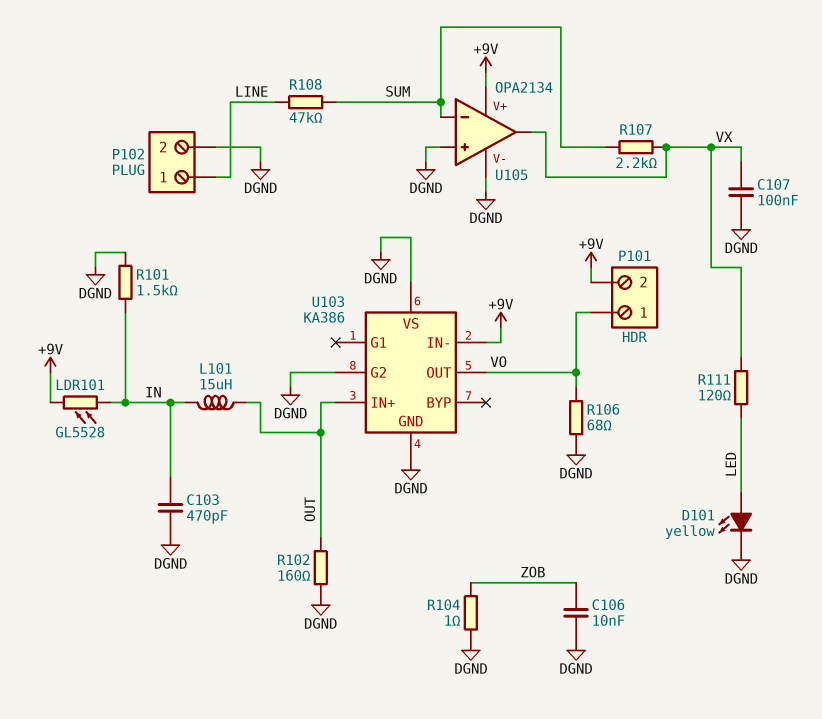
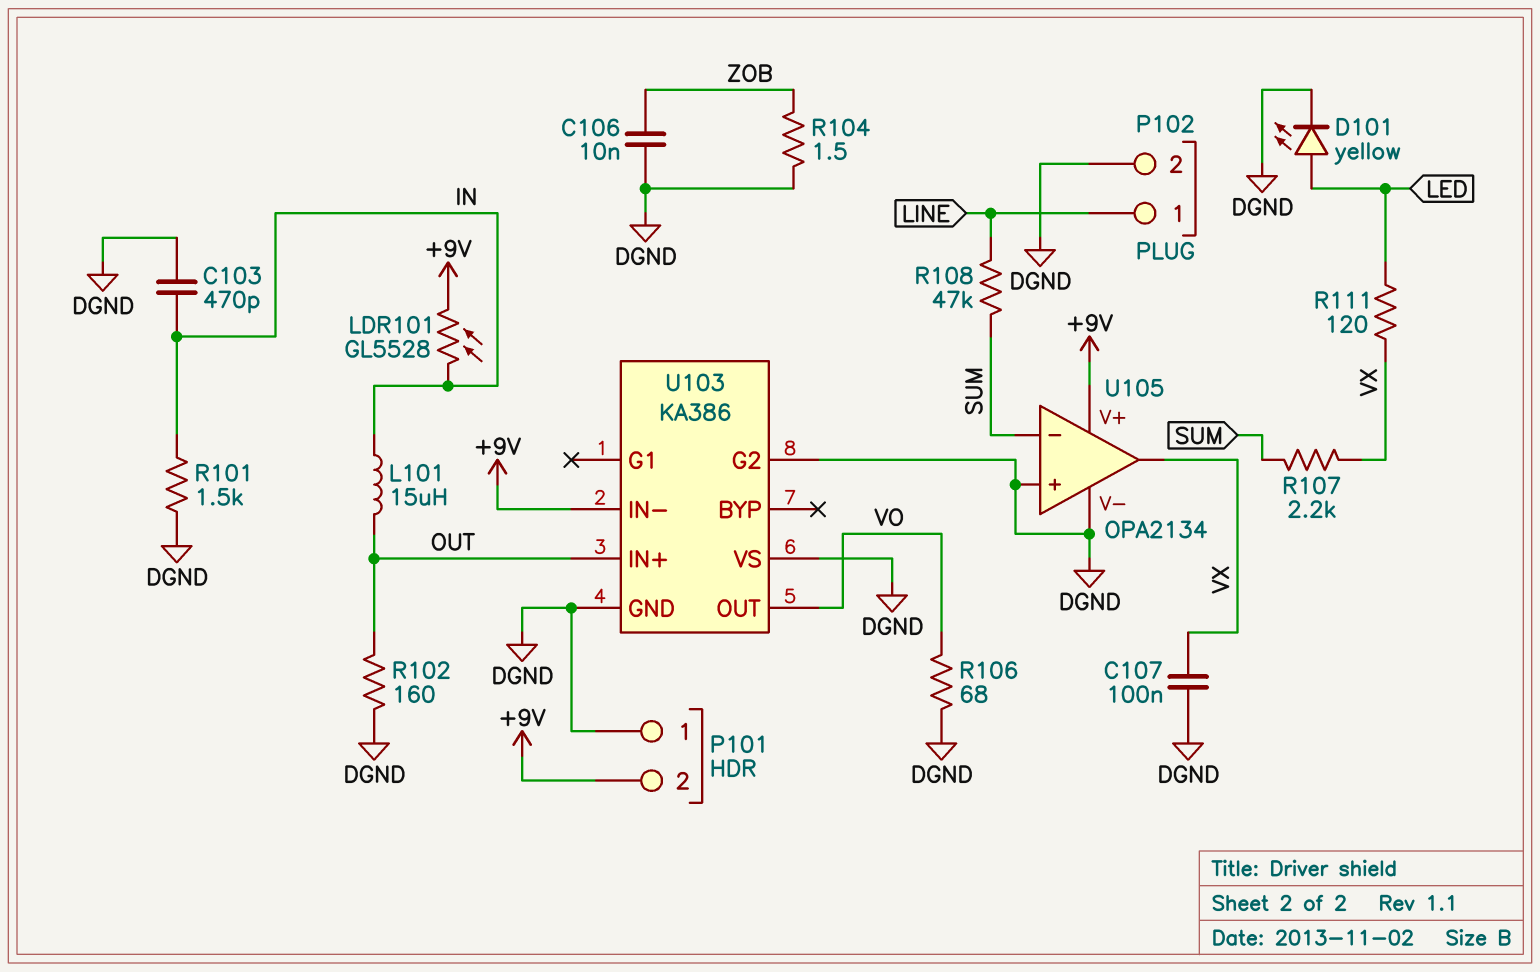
P101 pin 1: VO -> DGND
R104: 1 (DGND, ZOB) -> 1.5 (DGND, ZOB)

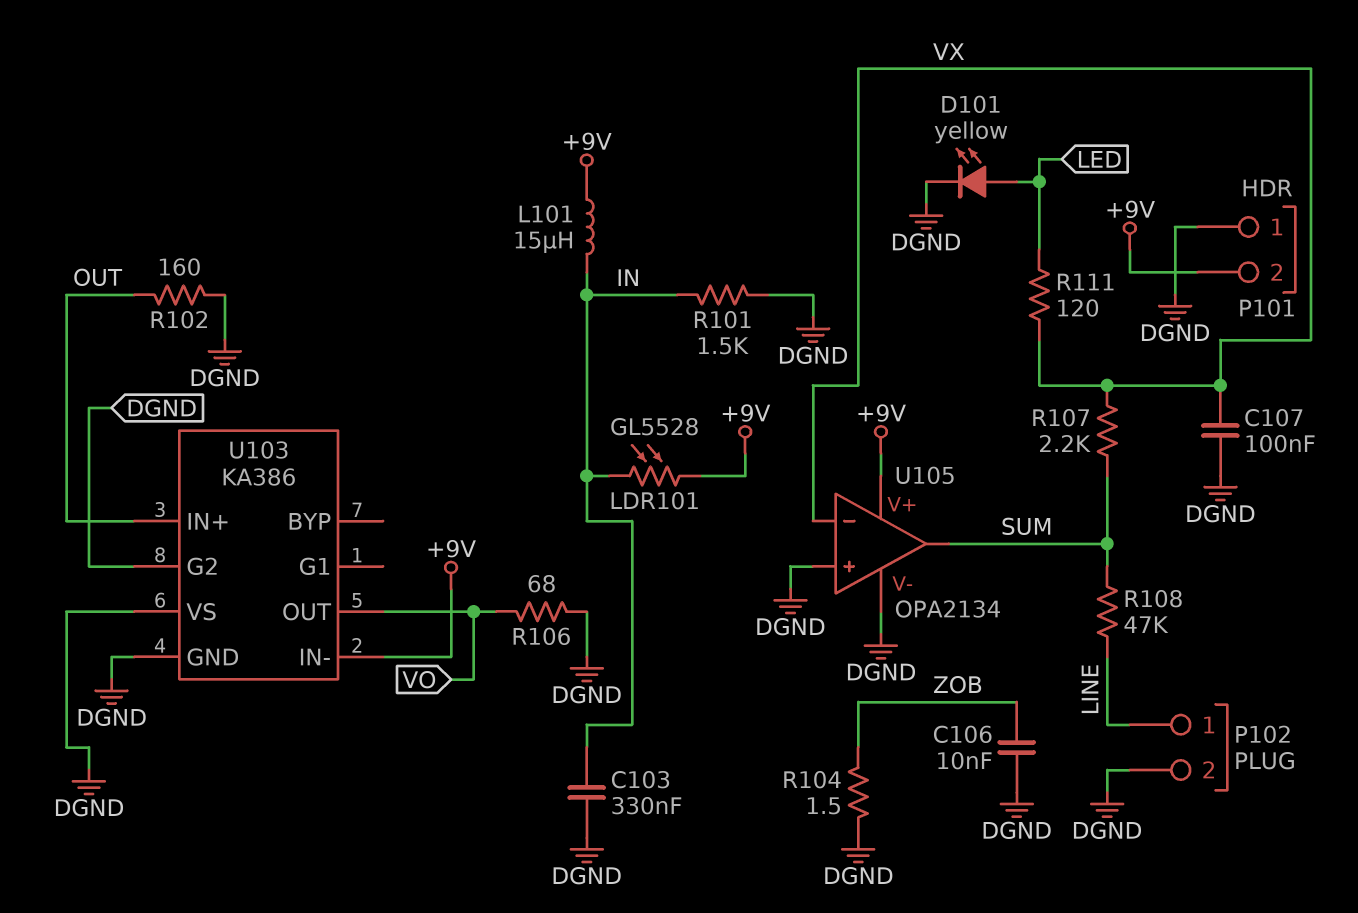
C103: 470pF (DGND, IN) -> 330nF (DGND, IN)
L101: 15uH (IN, OUT) -> 15uH (+9V, IN)
U105 pin in-: SUM -> VX
U105 pin out: VX -> SUM

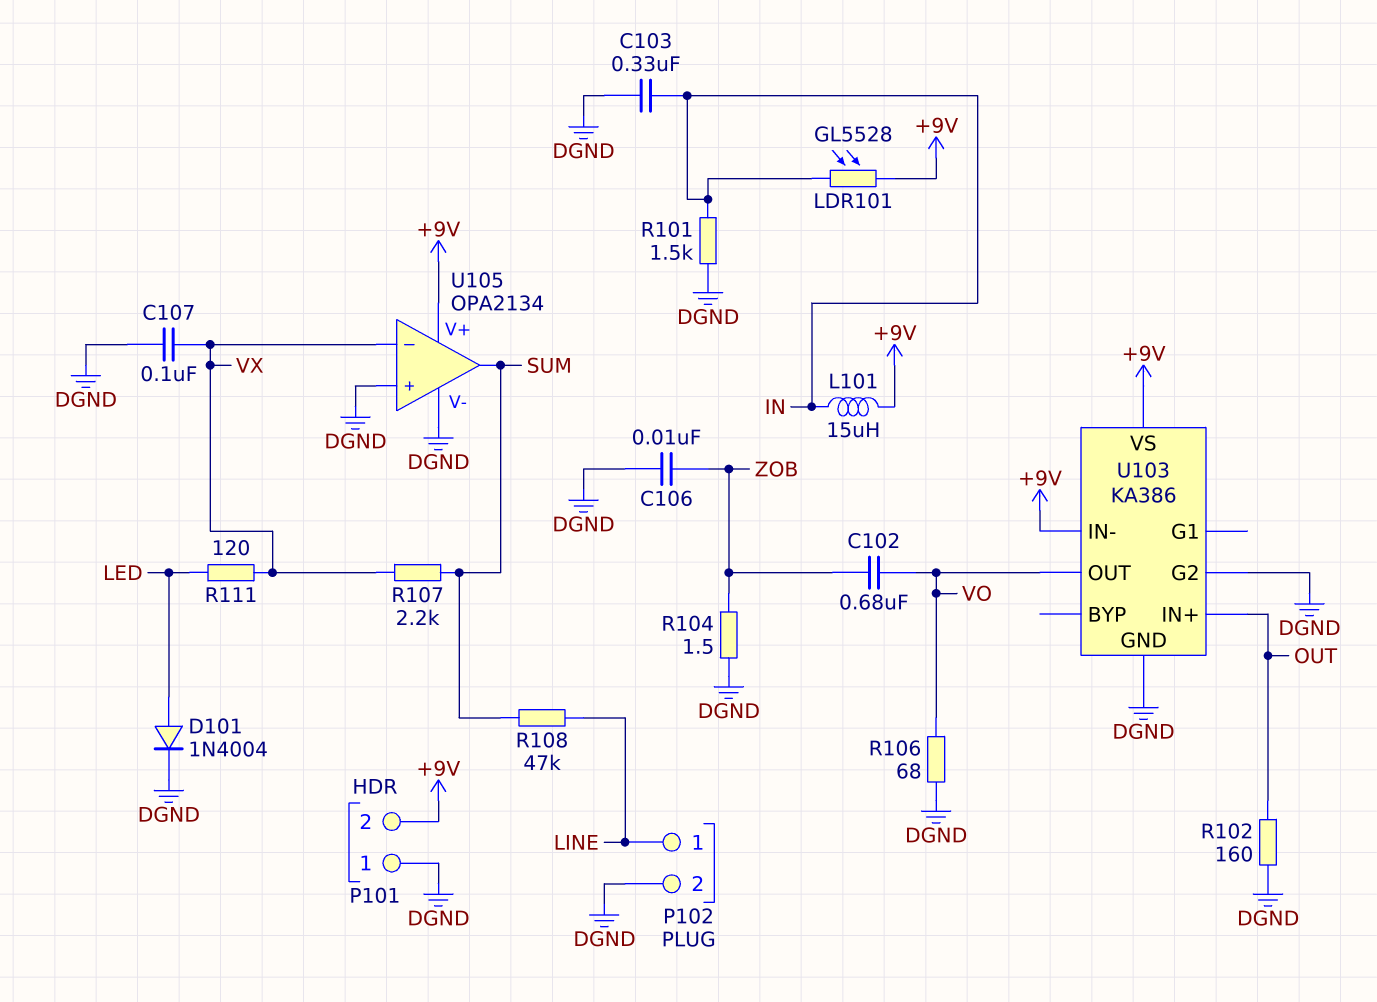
C102: none -> 680nF (VO, ZOB)
D101: LED yellow (A LED, K DGND) -> diode 1N4004 (A LED, K DGND)
U103 pin VS: DGND -> +9V

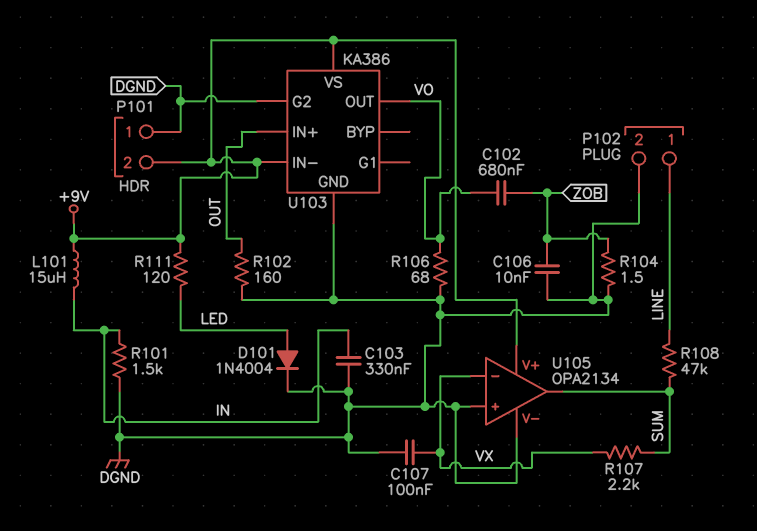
LDR101: GL5528 (+9V, IN) -> none
R111: 120 (LED, VX) -> 120 (+9V, LED)

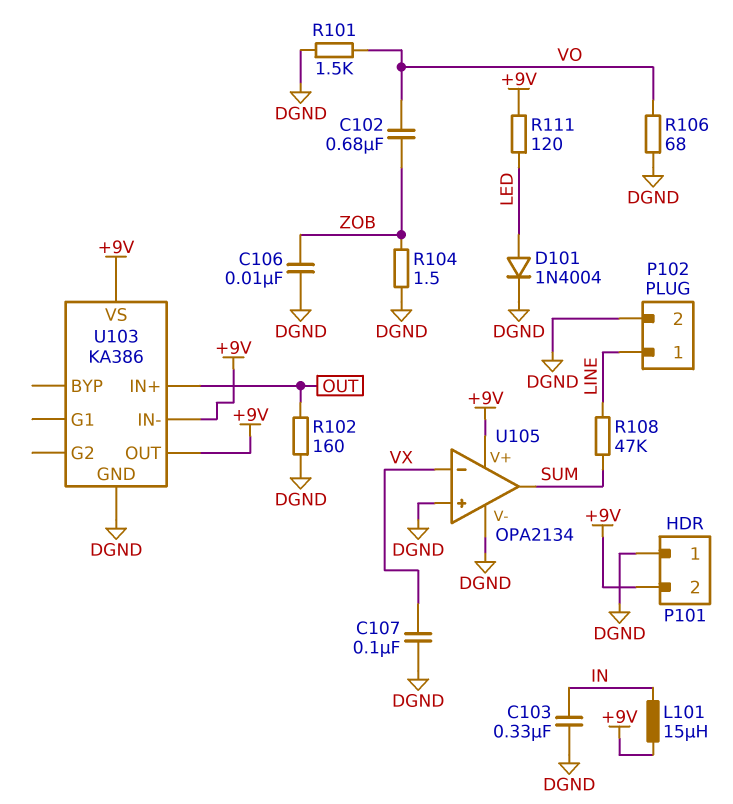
R101: 1.5k (DGND, IN) -> 1.5k (DGND, VO)
R107: 2.2k (SUM, VX) -> none
U103 pin G2: DGND -> none
U103 pin OUT: VO -> +9V

